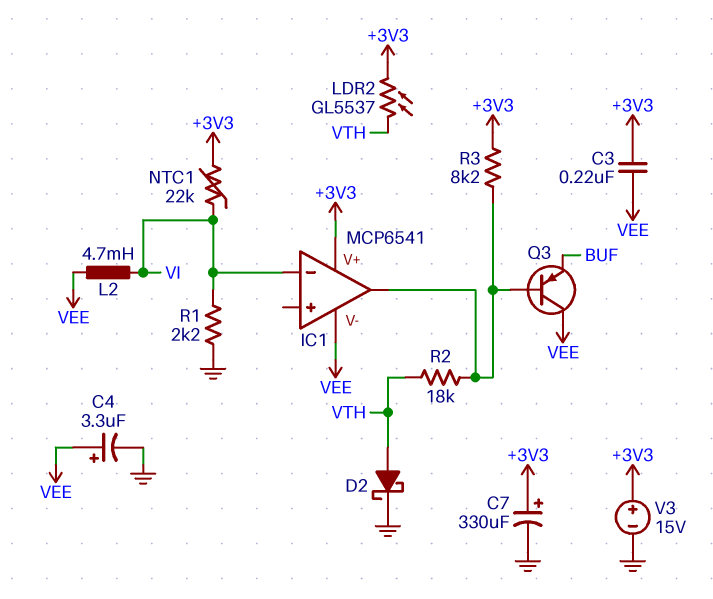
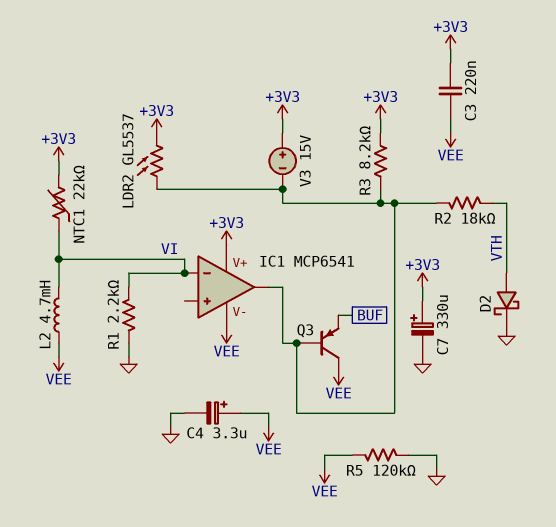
LDR2: GL5537 (+3V3, VTH) -> GL5537 (+3V3, IC1/out)
R5: none -> 120k (GND, VEE)
V3: 15V (plus +3V3, minus GND) -> 15V (plus +3V3, minus IC1/out)

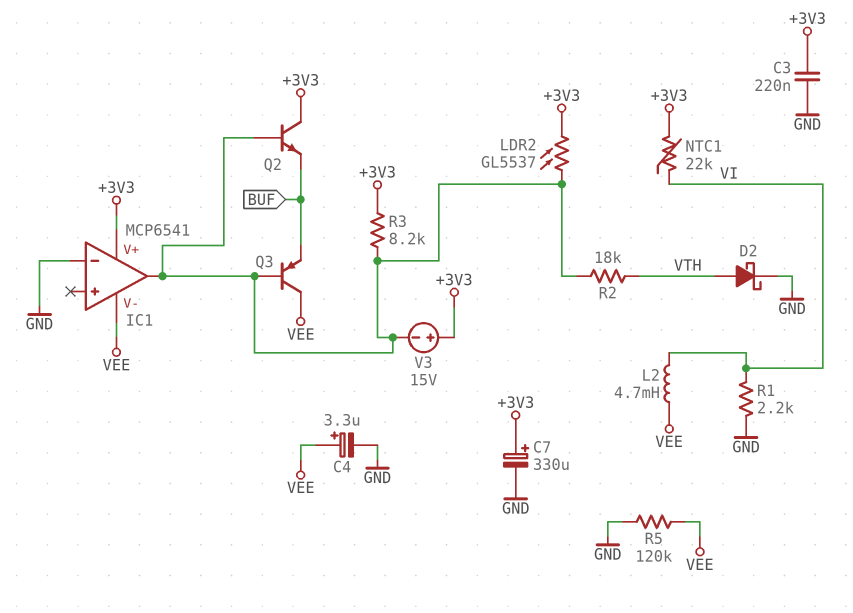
C3: 220nF (+3V3, VEE) -> 220nF (+3V3, GND)
IC1 pin in-: VI -> GND
Q2: none -> NPN (B IC1/out, C +3V3, E BUF)

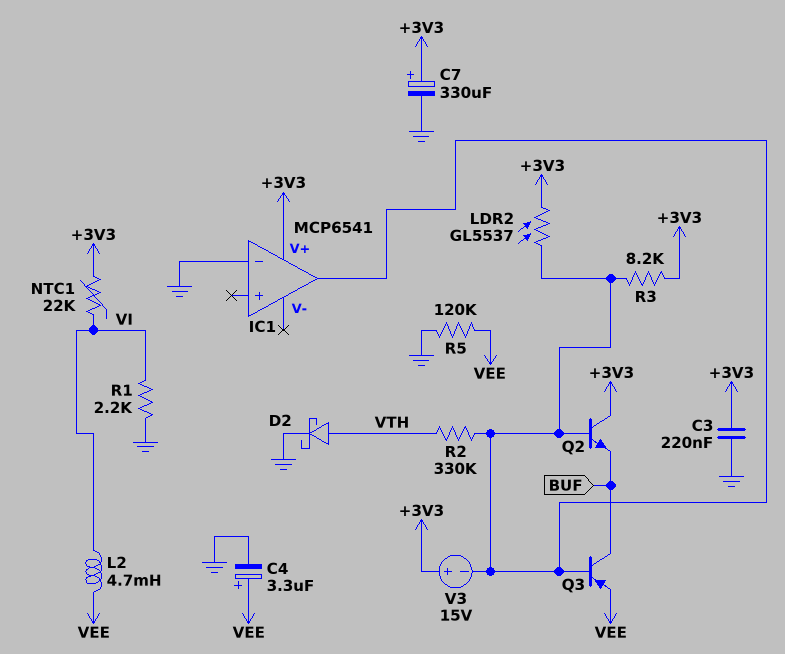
IC1 pin V-: VEE -> none
Q3: PNP (B IC1/out, C VEE, E BUF) -> PNP (B IC1/out, C BUF, E VEE)
R2: 18k (IC1/out, VTH) -> 330k (IC1/out, VTH)

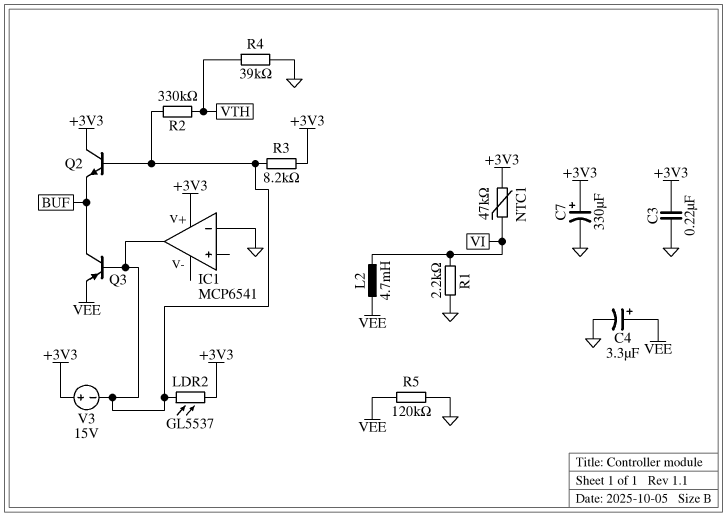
D2: schottky (A VTH, K GND) -> none
NTC1: 22k (+3V3, VI) -> 47k (+3V3, VI)
R4: none -> 39k (GND, VTH)

